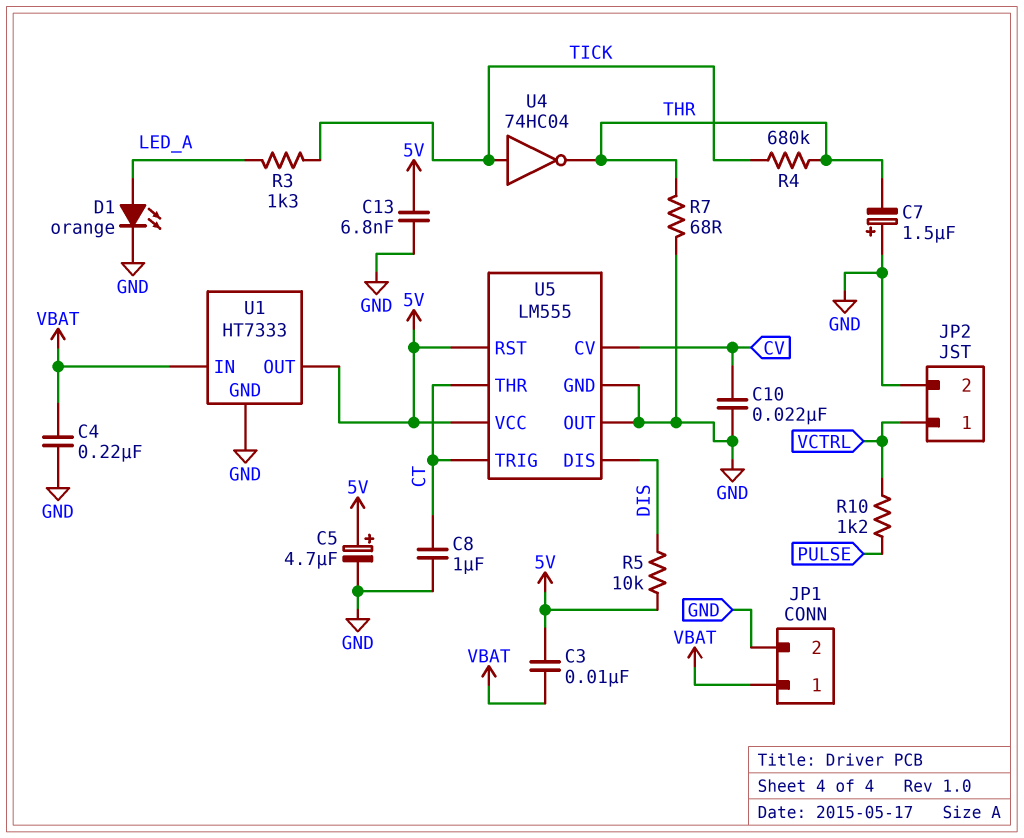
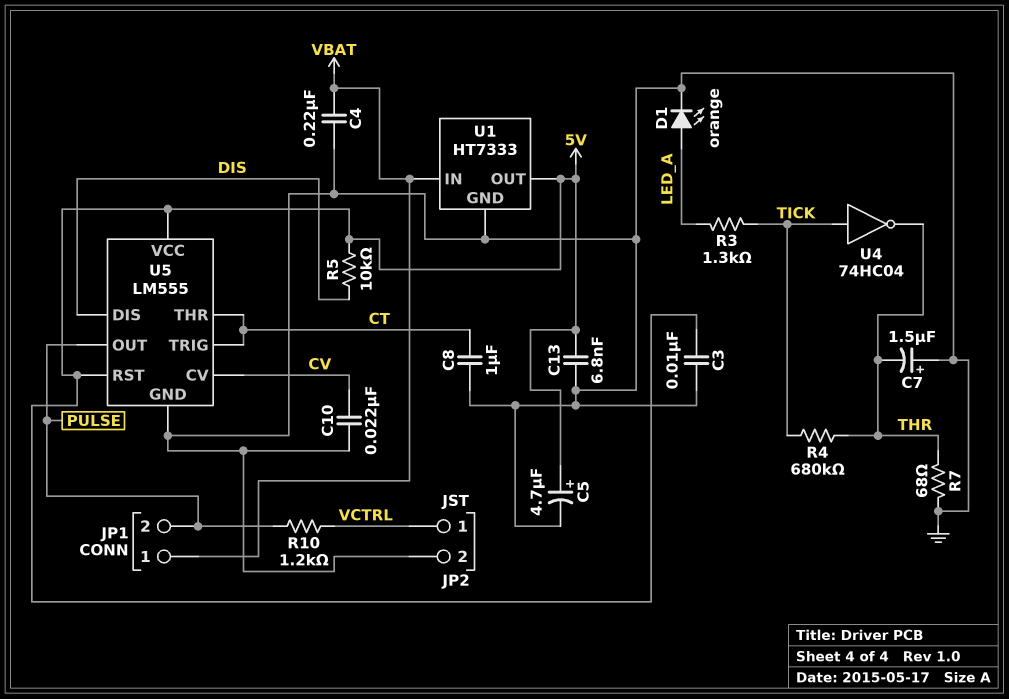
C3: 10nF (5V, VBAT) -> 10nF (5V, GND)
JP1 pin 2: GND -> PULSE
U5 pin OUT: GND -> PULSE

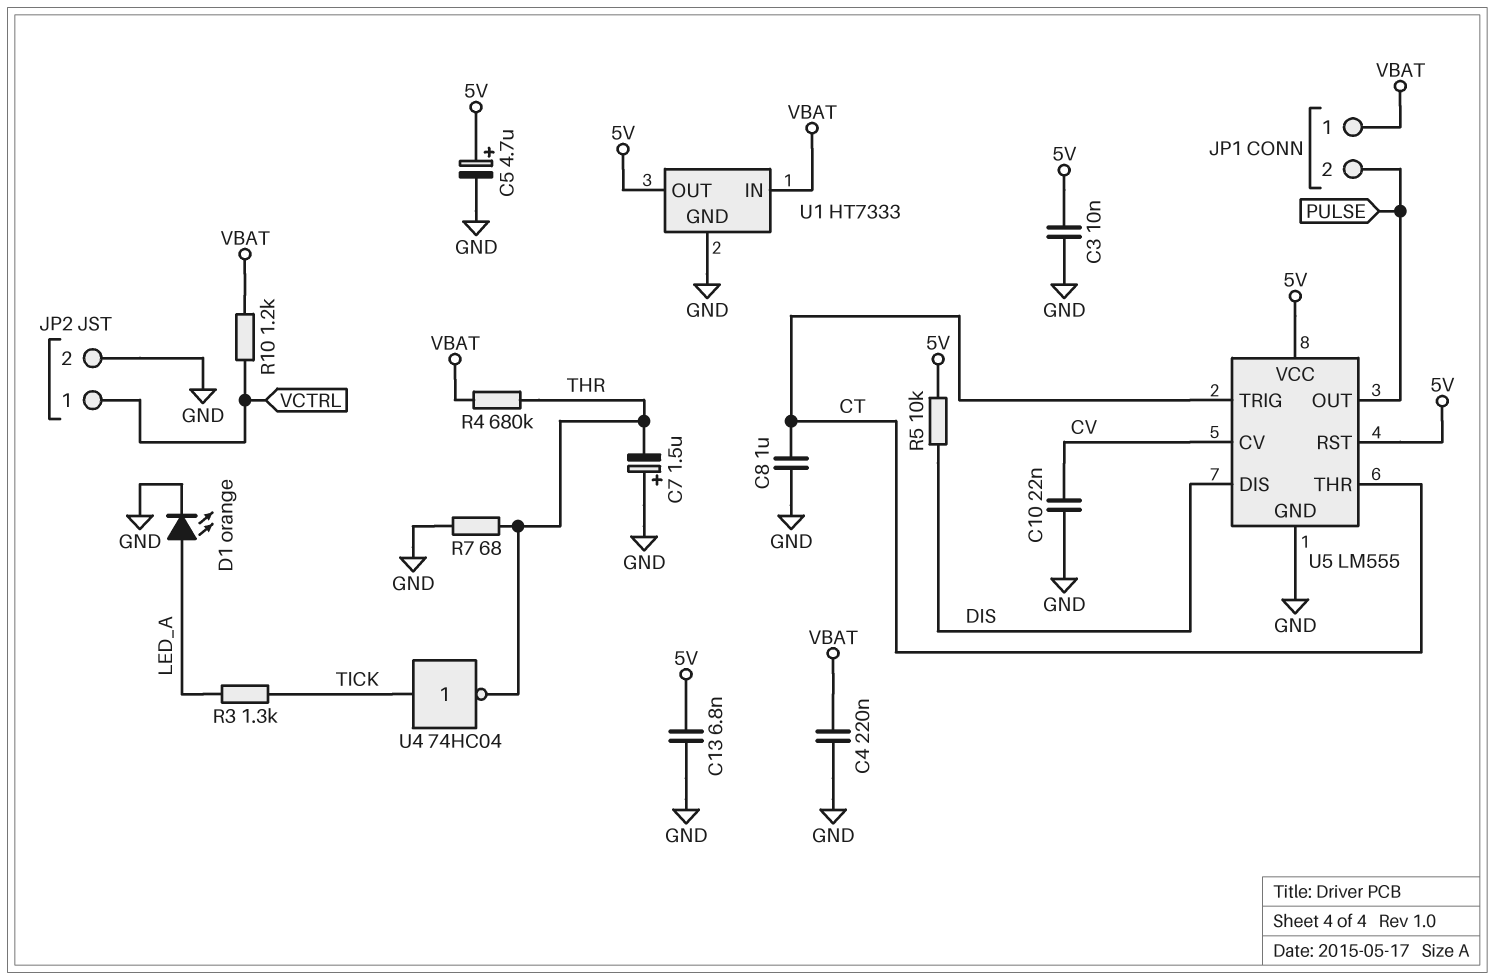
R4: 680k (THR, TICK) -> 680k (THR, VBAT)
R10: 1.2k (PULSE, VCTRL) -> 1.2k (VBAT, VCTRL)

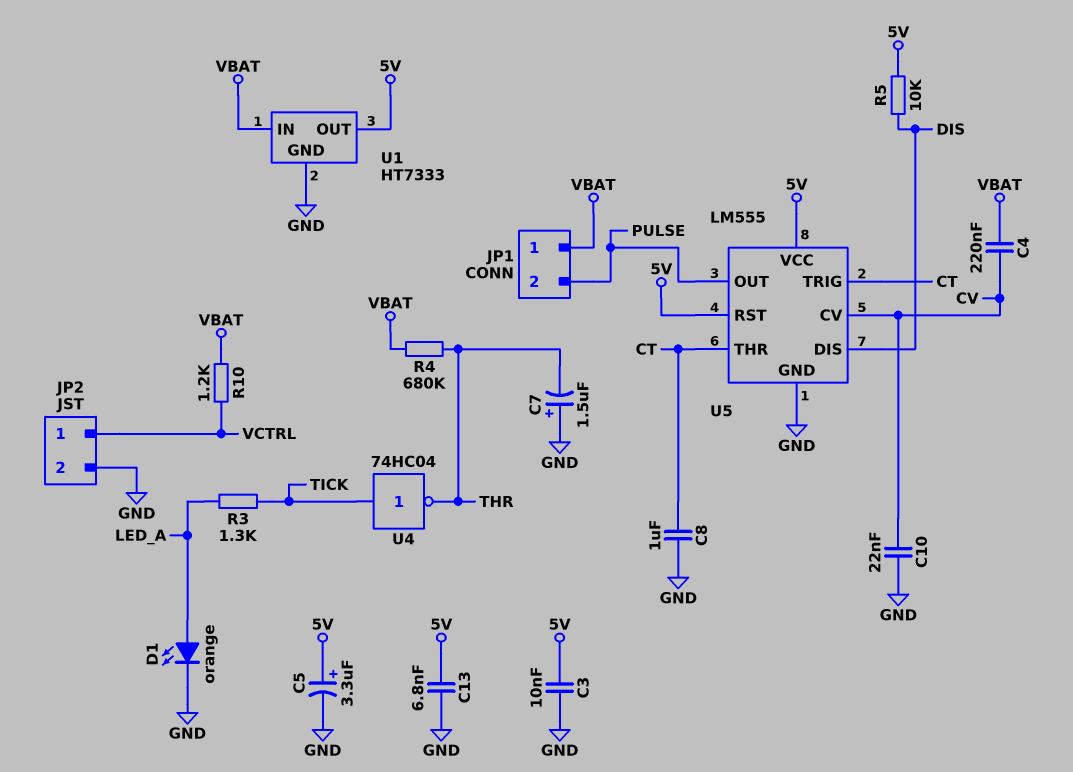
C4: 220nF (GND, VBAT) -> 220nF (CV, VBAT)
C5: 4.7uF (plus 5V, minus GND) -> 3.3uF (plus 5V, minus GND)
R7: 68 (GND, THR) -> none

